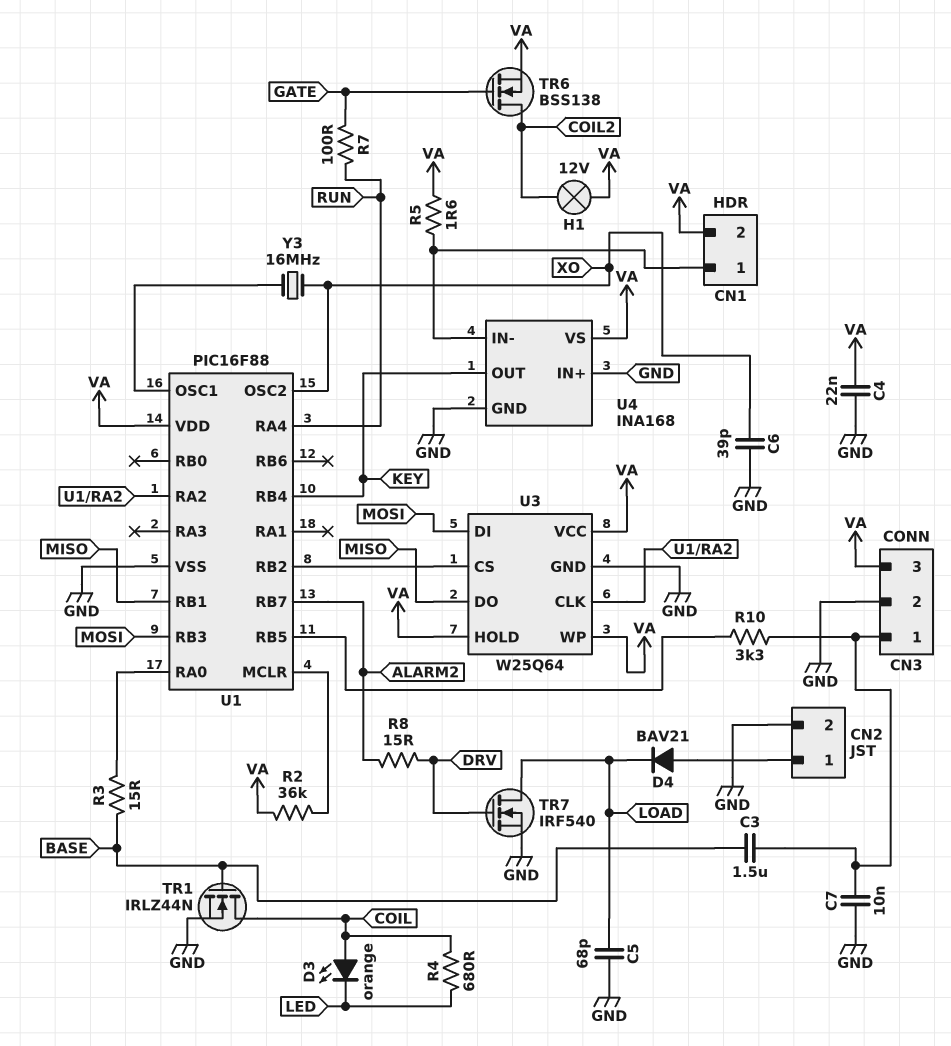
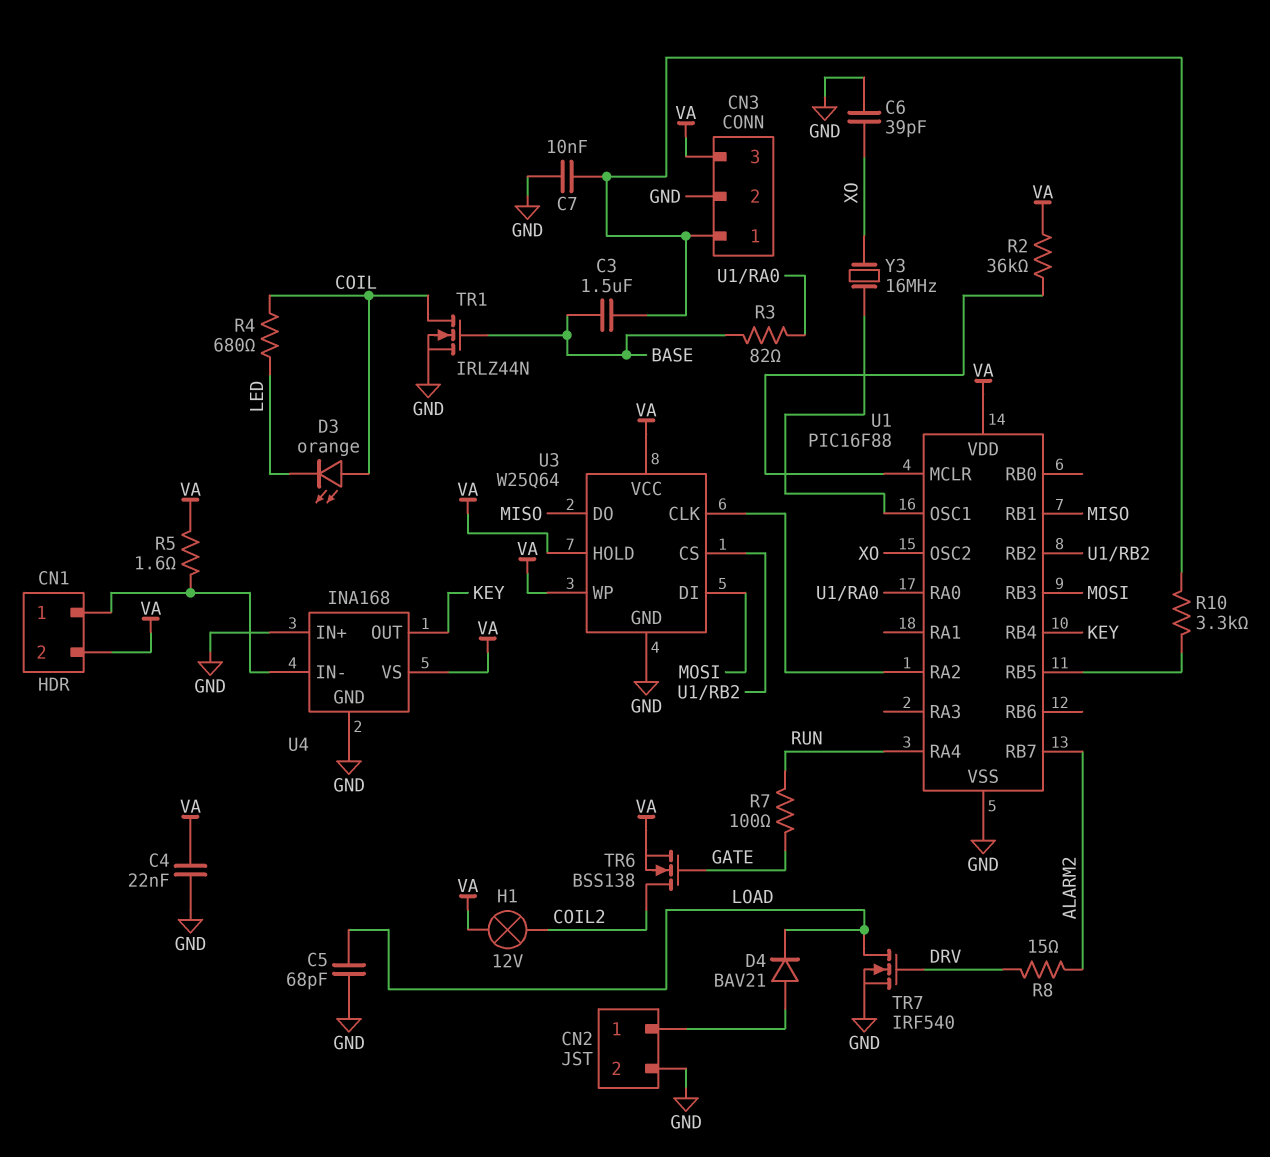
R3: 15 (BASE, U1/RA0) -> 82 (BASE, U1/RA0)

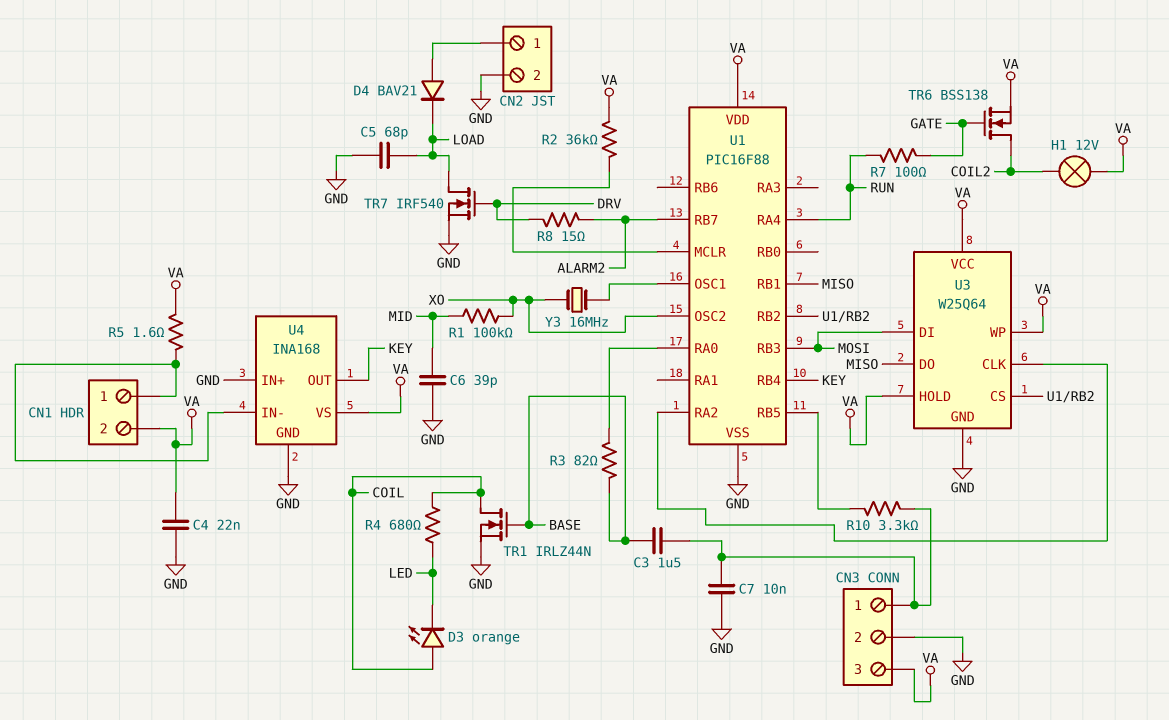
C6: 39pF (GND, XO) -> 39pF (GND, MID)
R1: none -> 100k (MID, XO)

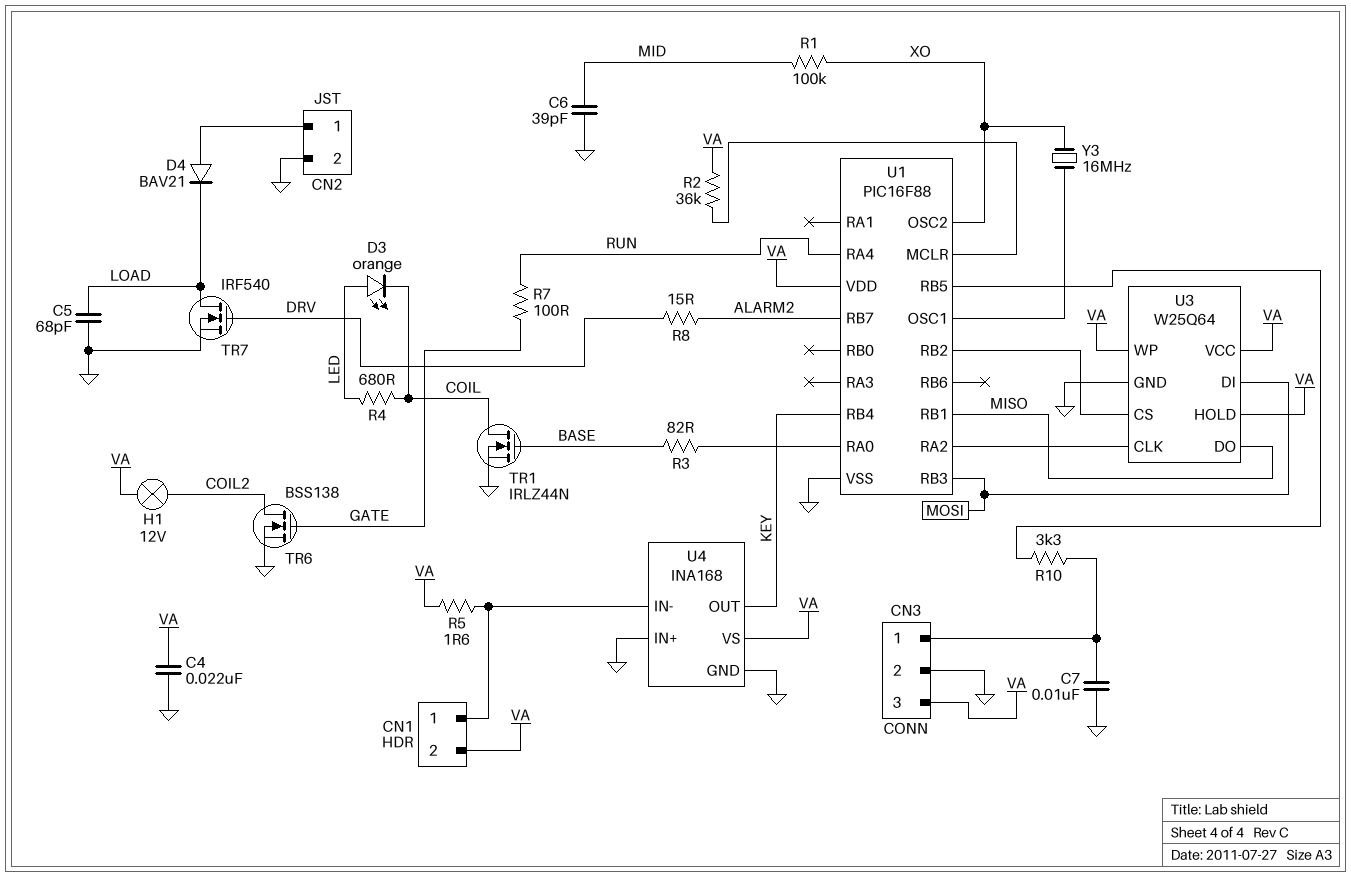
C3: 1.5uF (BASE, CN3/1) -> none
D3: LED orange (A COIL, K LED) -> LED orange (A LED, K COIL)
TR6: NMOS BSS138 (G GATE, D COIL2, S VA) -> NMOS BSS138 (G GATE, D COIL2, S GND)

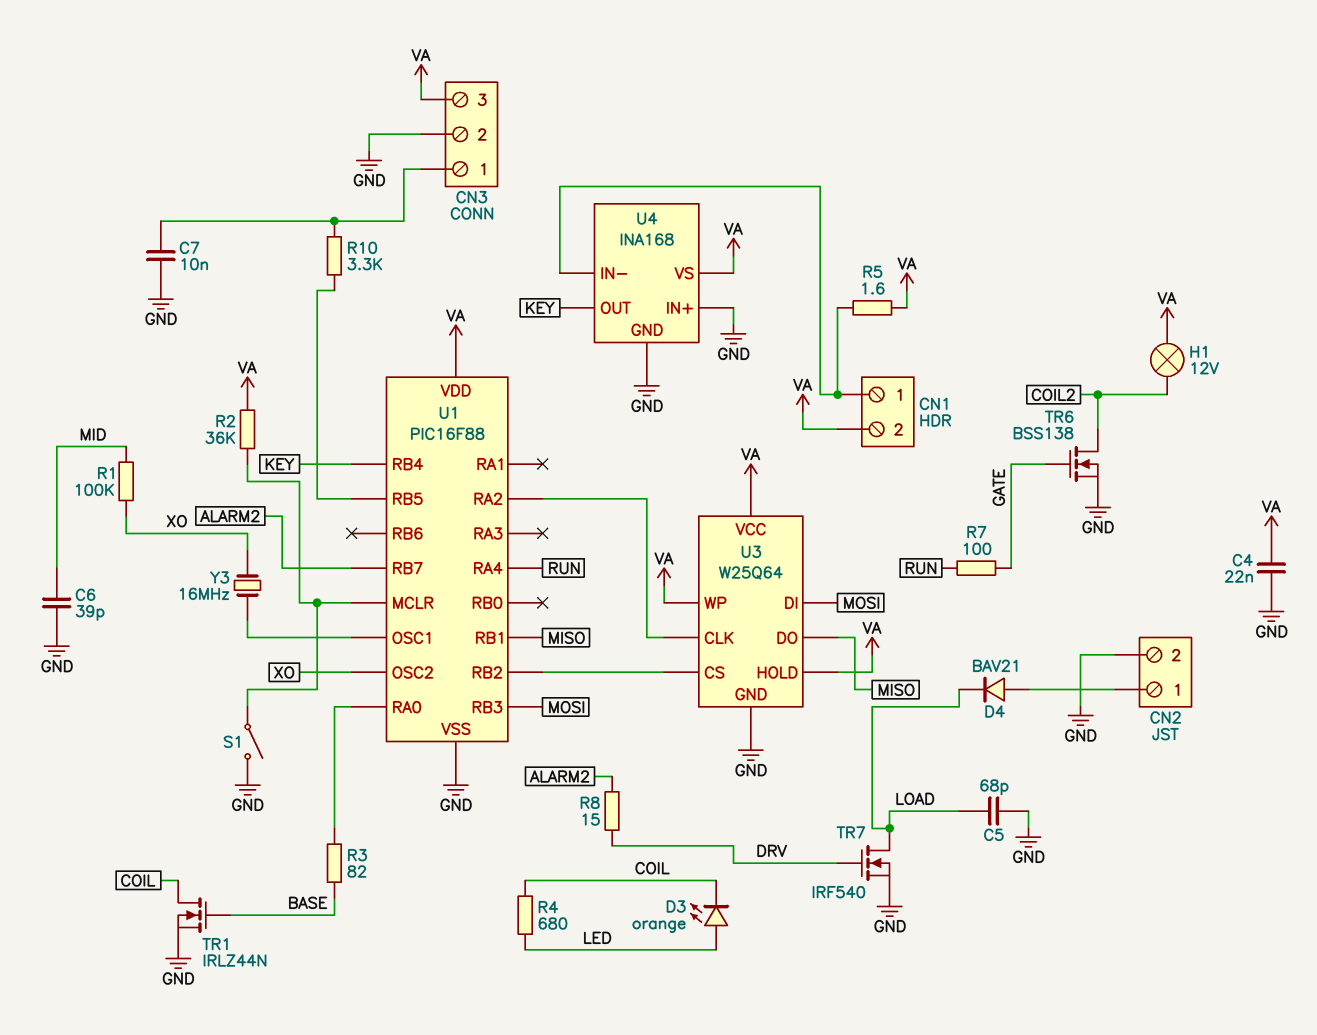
S1: none -> switch (GND, U1/MCLR)

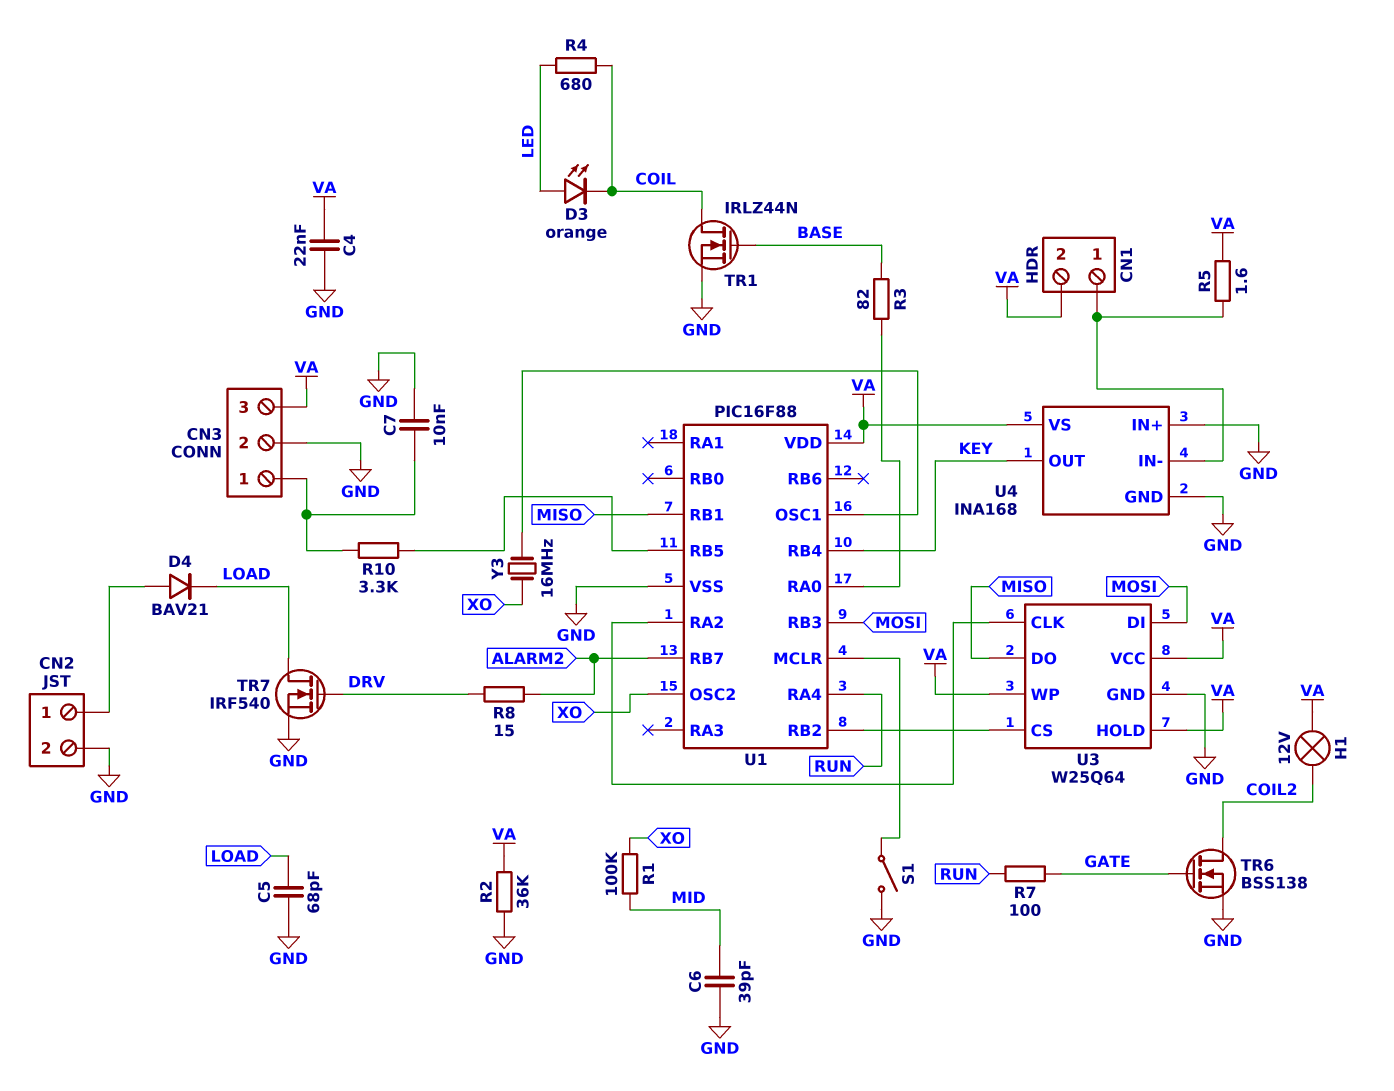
R2: 36k (U1/MCLR, VA) -> 36k (GND, VA)

